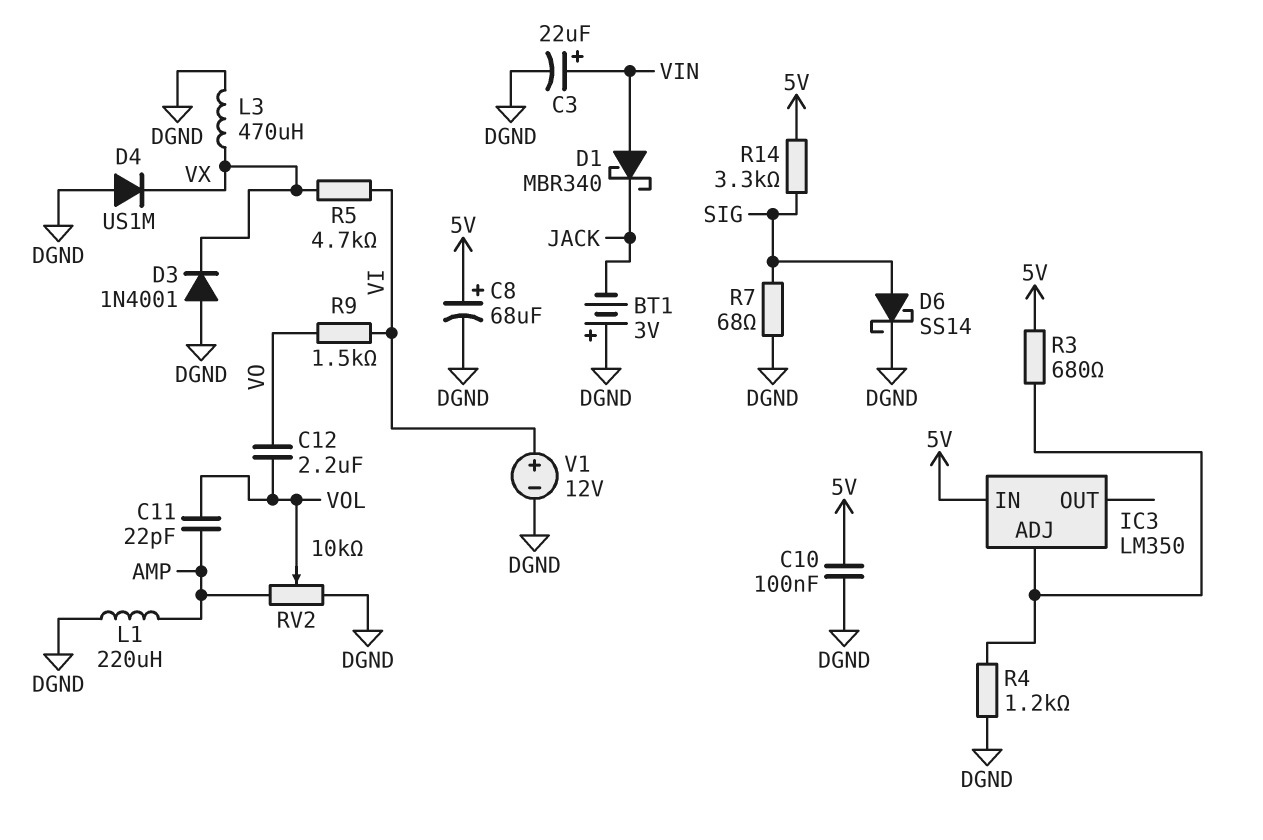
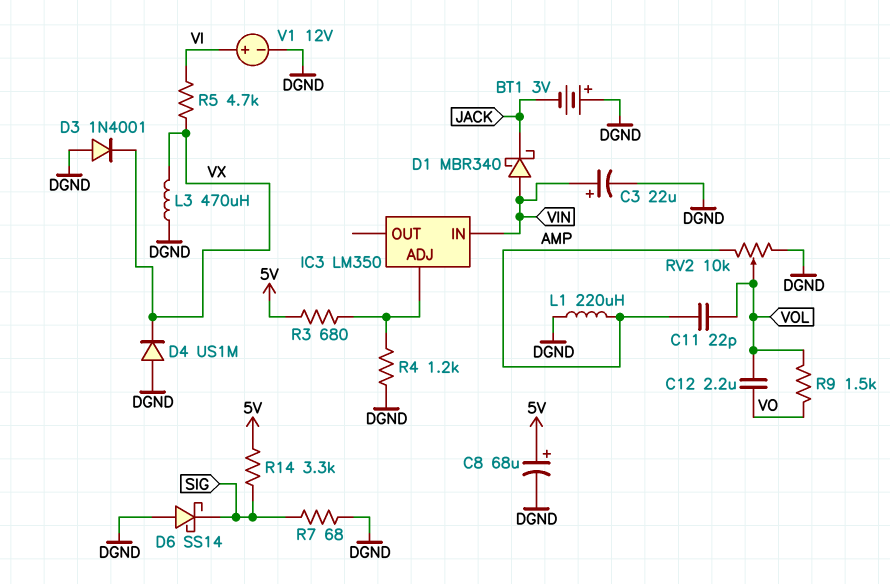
C10: 100nF (5V, DGND) -> none
D6: schottky SS14 (A SIG, K DGND) -> schottky SS14 (A DGND, K SIG)
IC3 pin IN: 5V -> VIN
R9: 1.5k (VI, VO) -> 1.5k (VO, VOL)

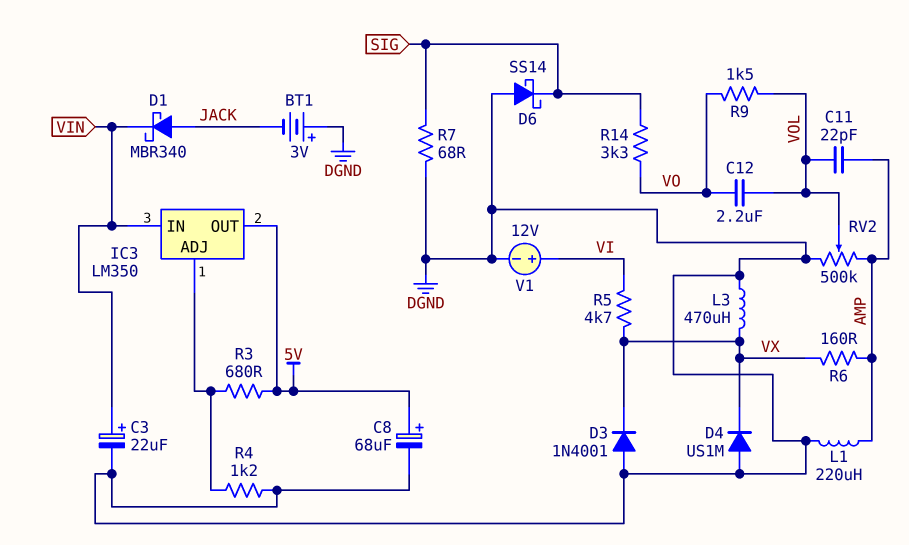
D1: schottky MBR340 (A VIN, K JACK) -> schottky MBR340 (A JACK, K VIN)
IC3 pin OUT: none -> 5V
R6: none -> 160 (AMP, VX)
R14: 3.3k (5V, SIG) -> 3.3k (SIG, VO)
RV2: 10k (AMP, DGND, wiper VOL) -> 500k (AMP, DGND, wiper VOL)

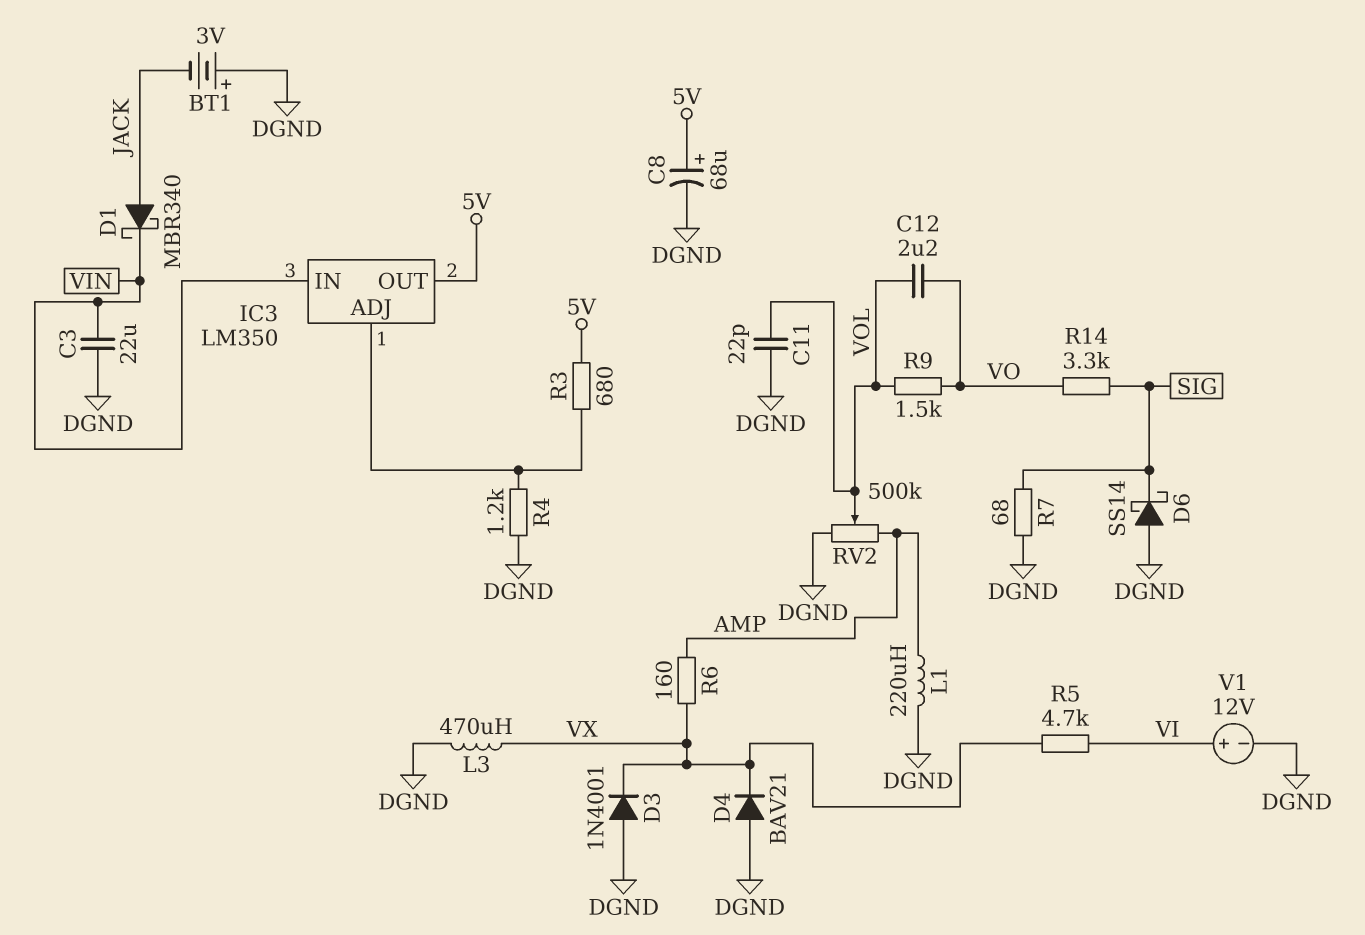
C3: 22uF (plus VIN, minus DGND) -> 22uF (DGND, VIN)
C11: 22pF (AMP, VOL) -> 22pF (DGND, VOL)
D4: diode US1M (A DGND, K VX) -> diode BAV21 (A DGND, K VX)

